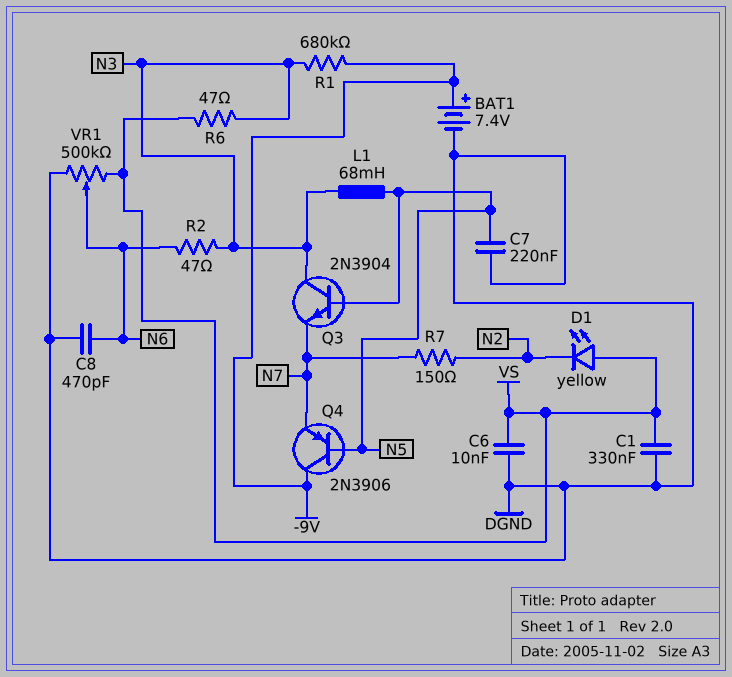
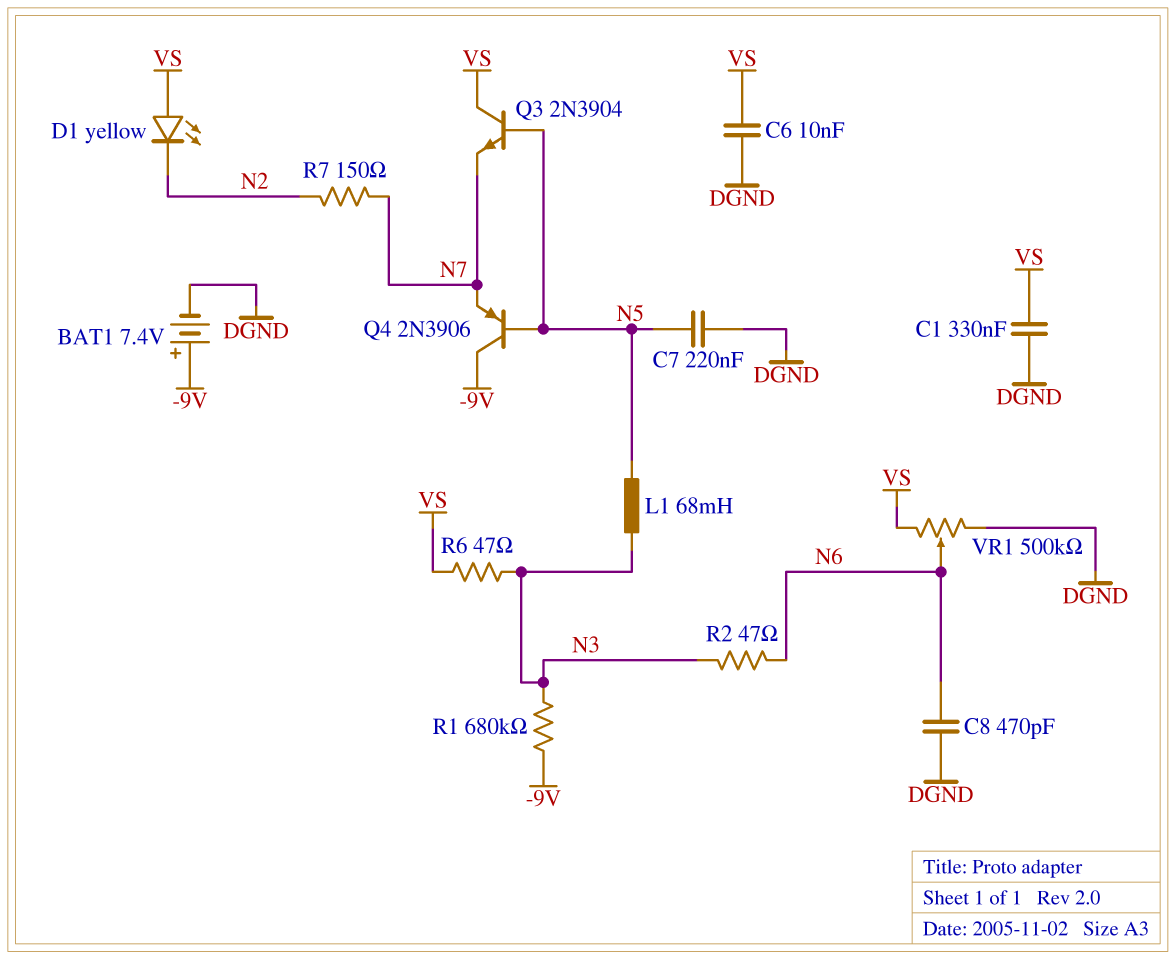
Q3: NPN 2N3904 (B N5, C N3, E N7) -> NPN 2N3904 (B N5, C VS, E N7)

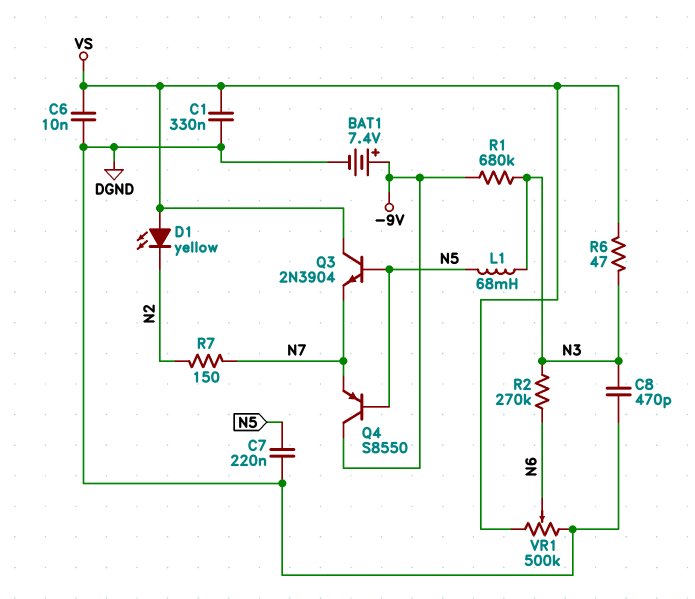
C8: 470pF (DGND, N6) -> 470pF (DGND, N3)
Q4: PNP 2N3906 (B N5, C -9V, E N7) -> PNP S8550 (B N5, C -9V, E N7)
R2: 47 (N3, N6) -> 270k (N3, N6)

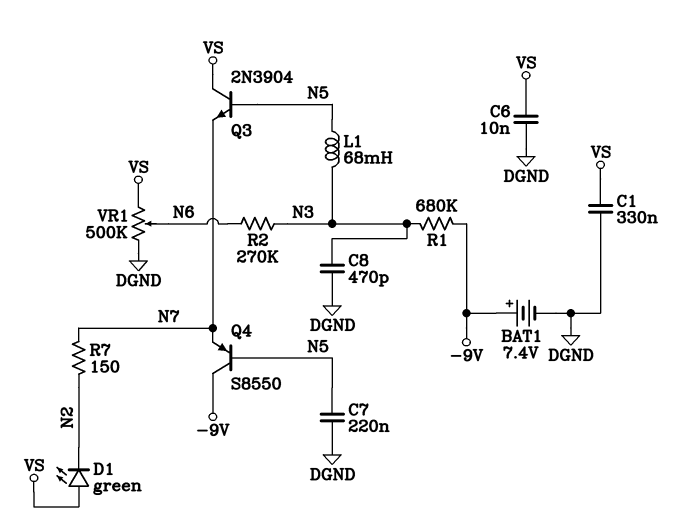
D1: LED yellow (A VS, K N2) -> LED green (A VS, K N2)
R6: 47 (N3, VS) -> none

